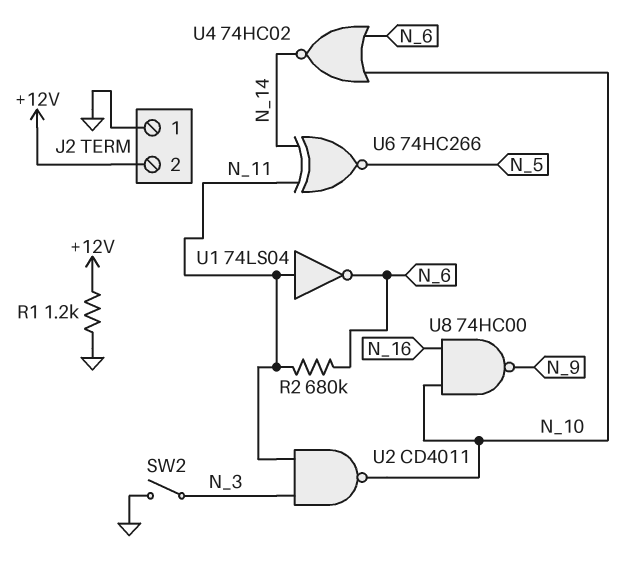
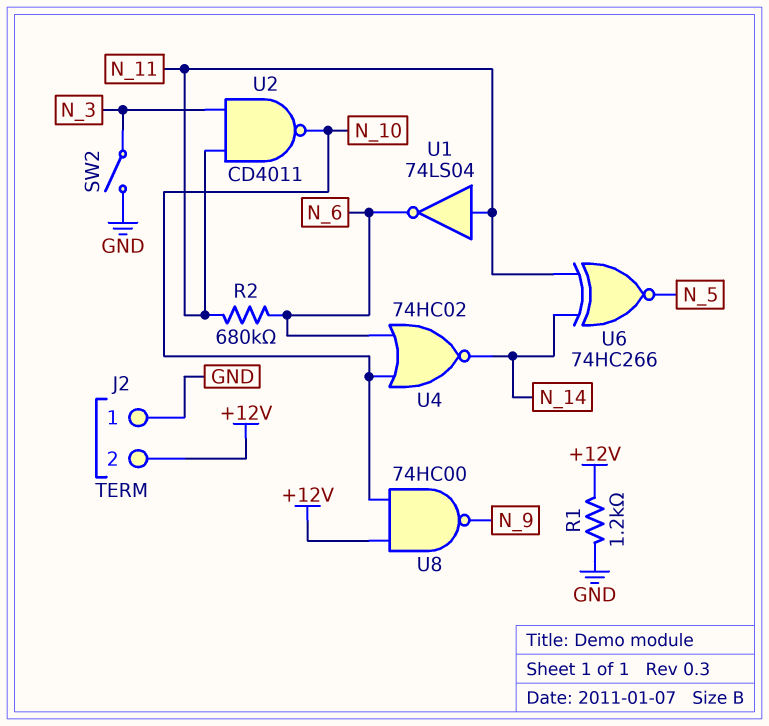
U8: NAND 74HC00 (in N_10, in N_16, out N_9) -> NAND 74HC00 (in +12V, in N_10, out N_9)

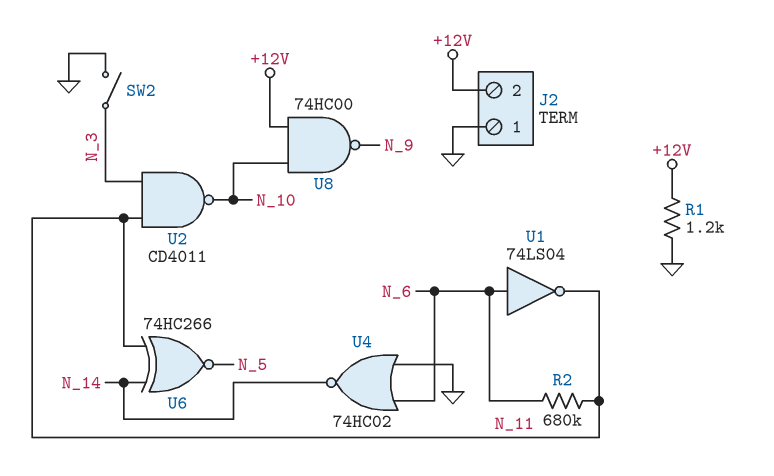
U1: NOT 74LS04 (in N_11, out N_6) -> NOT 74LS04 (in N_6, out N_11)
U4: NOR 74HC02 (in N_6, in N_10, out N_14) -> NOR 74HC02 (in GND, in N_6, out N_14)

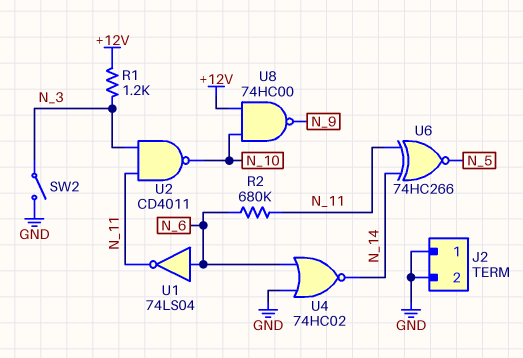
J2 pin 2: +12V -> GND
R1: 1.2k (+12V, GND) -> 1.2k (+12V, N_3)

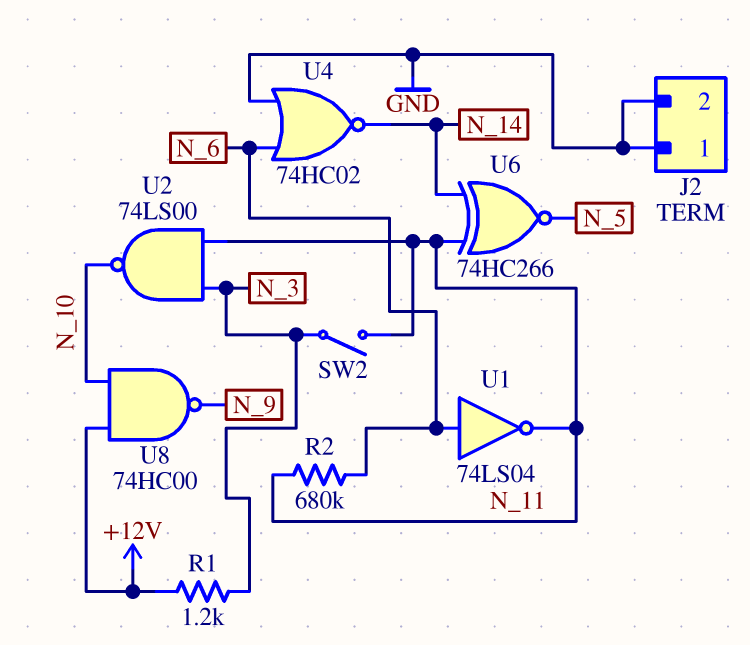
SW2: switch (GND, N_3) -> switch (N_3, N_11)
U2: NAND CD4011 (in N_3, in N_11, out N_10) -> NAND 74LS00 (in N_3, in N_11, out N_10)

